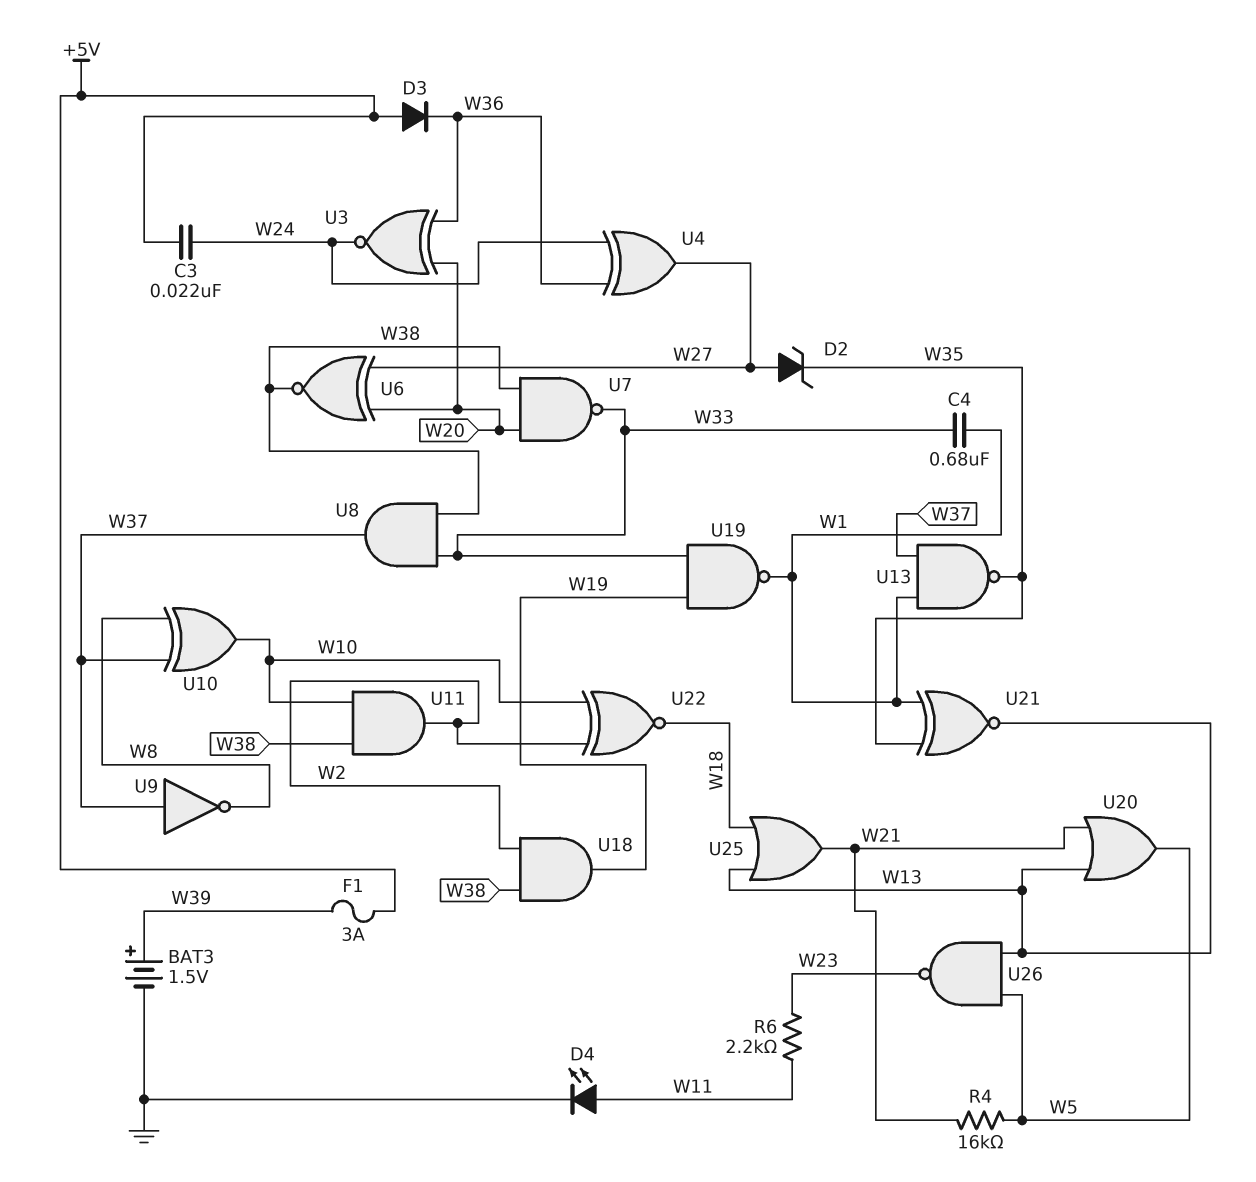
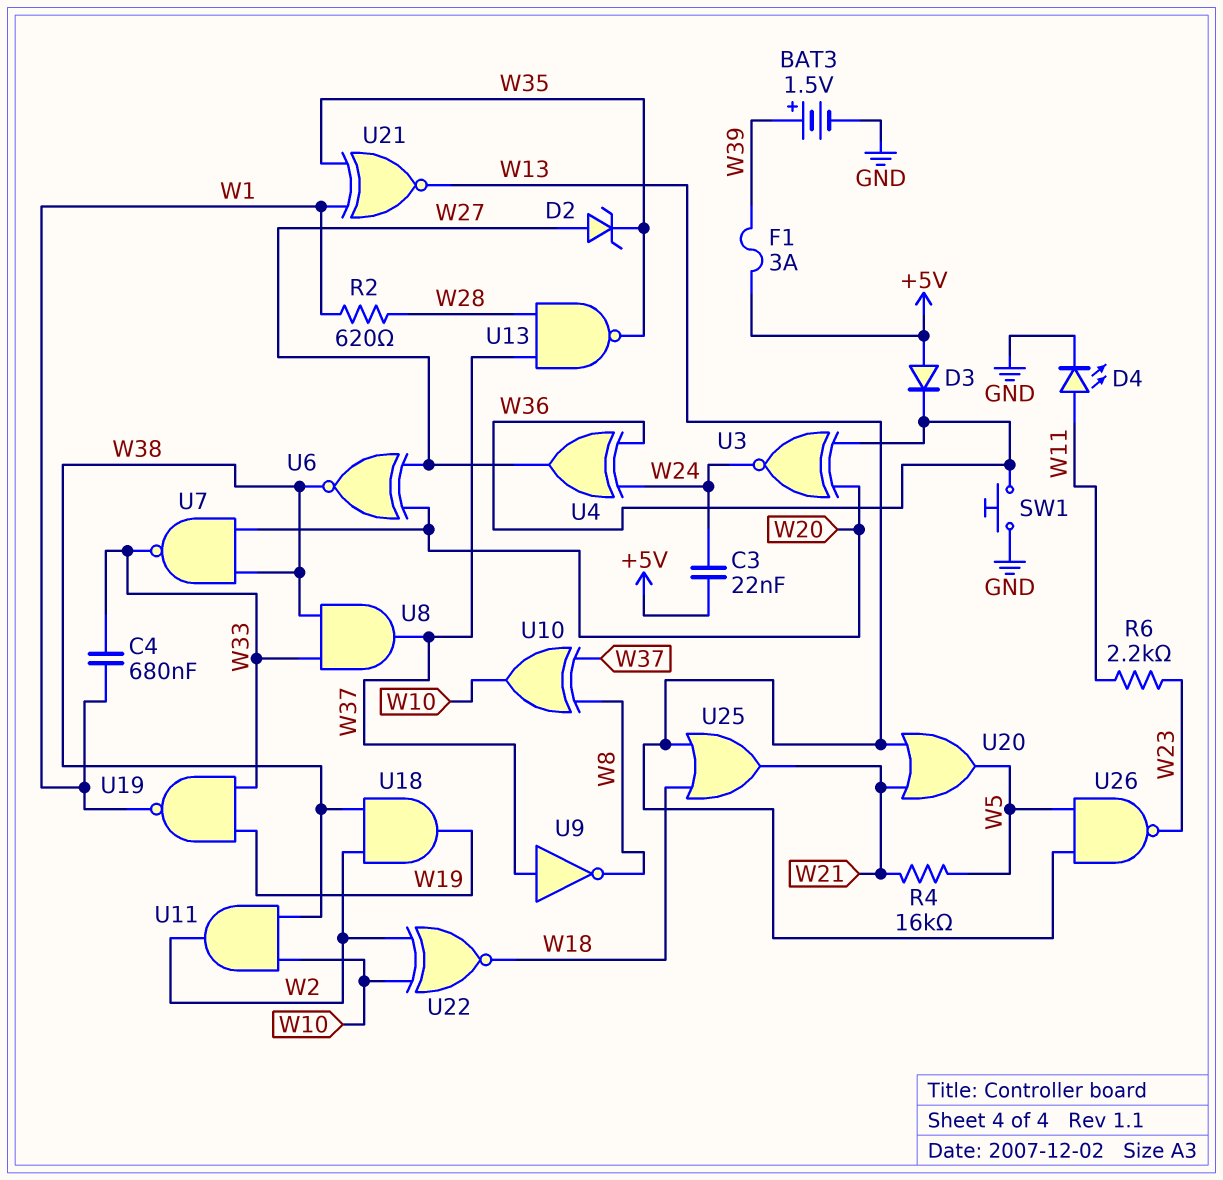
R2: none -> 620 (W1, W28)
SW1: none -> button (GND, W36)
U13: NAND (in W1, in W37, out W35) -> NAND (in W28, in W37, out W35)

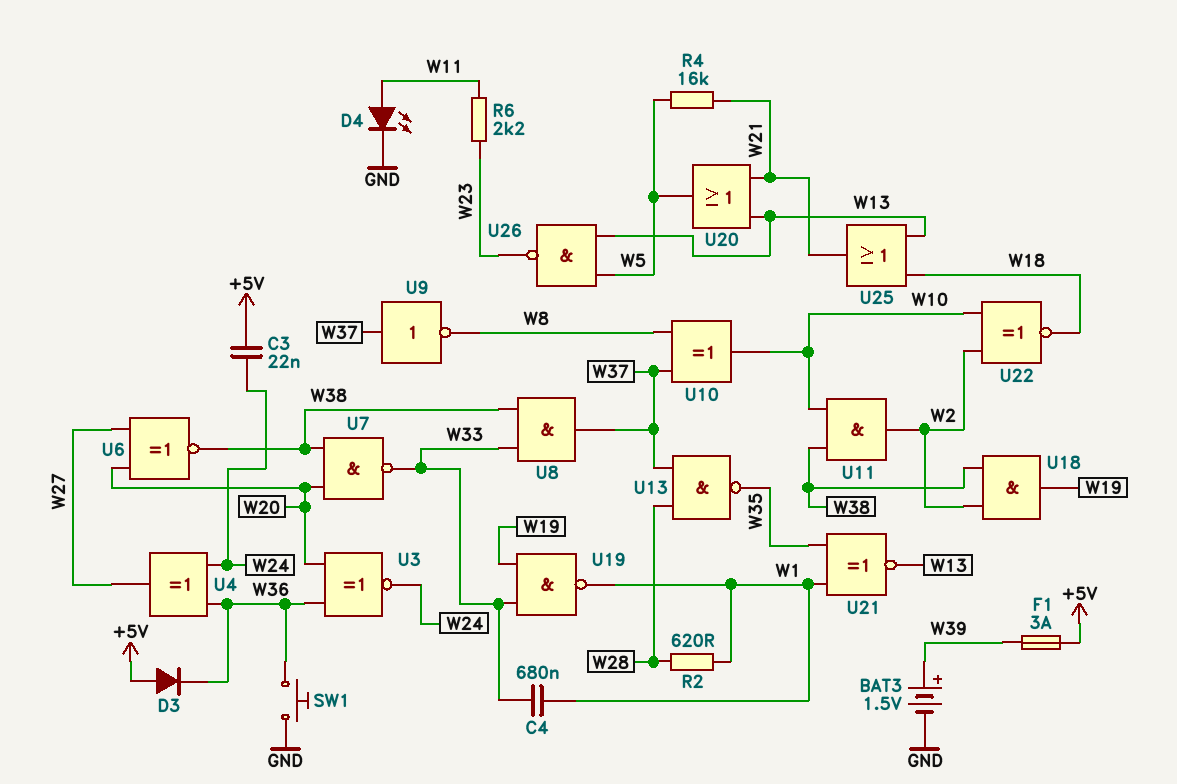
D2: zener (A W27, K W35) -> none

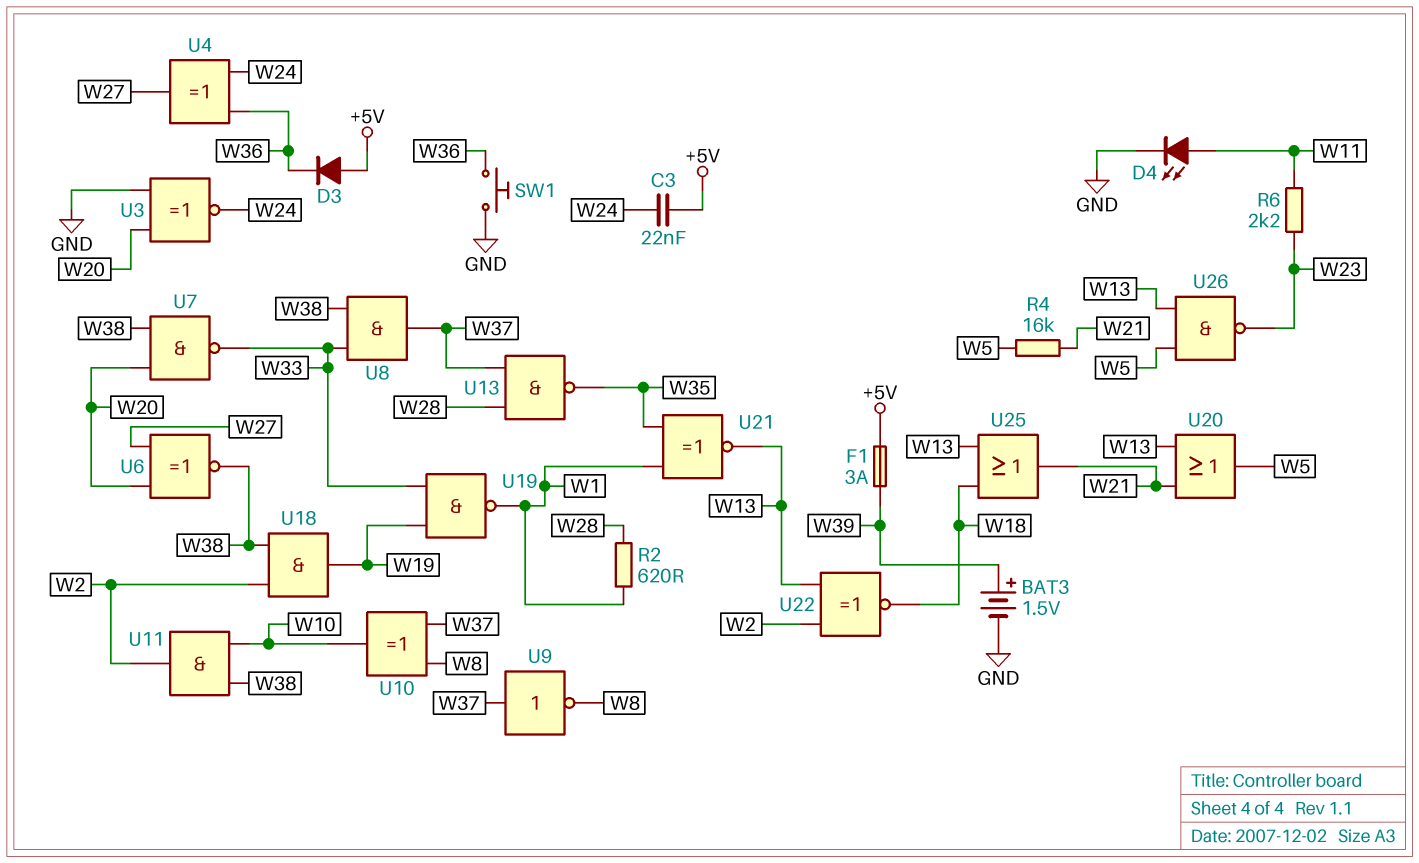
C4: 680nF (W1, W33) -> none
U3: XNOR (in W20, in W36, out W24) -> XNOR (in GND, in W20, out W24)
U22: XNOR (in W2, in W10, out W18) -> XNOR (in W2, in W13, out W18)

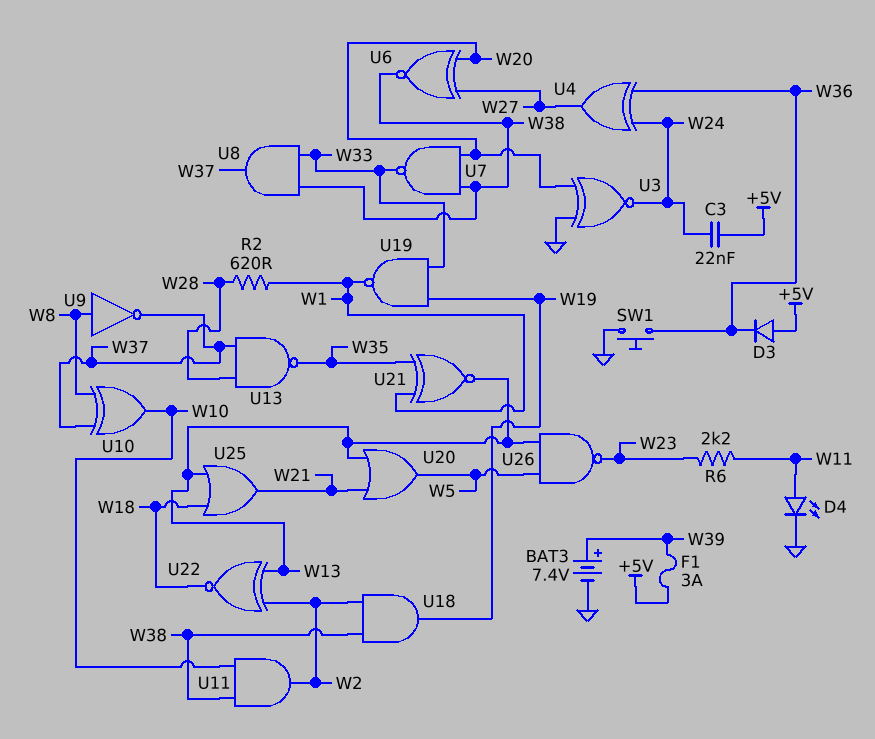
BAT3: 1.5V (plus W39, minus GND) -> 7.4V (plus W39, minus GND)
R4: 16k (W5, W21) -> none
U9: NOT (in W37, out W8) -> NOT (in W8, out W37)

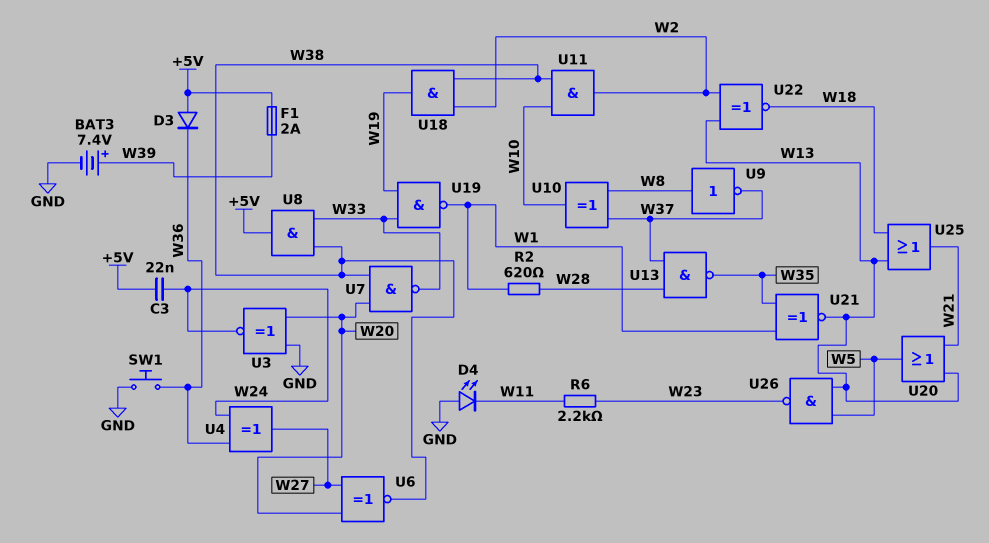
D4: LED (A W11, K GND) -> LED (A GND, K W11)
F1: 3A (+5V, W39) -> 2A (+5V, W39)
U8: AND (in W33, in W38, out W37) -> AND (in W33, in W38, out +5V)

